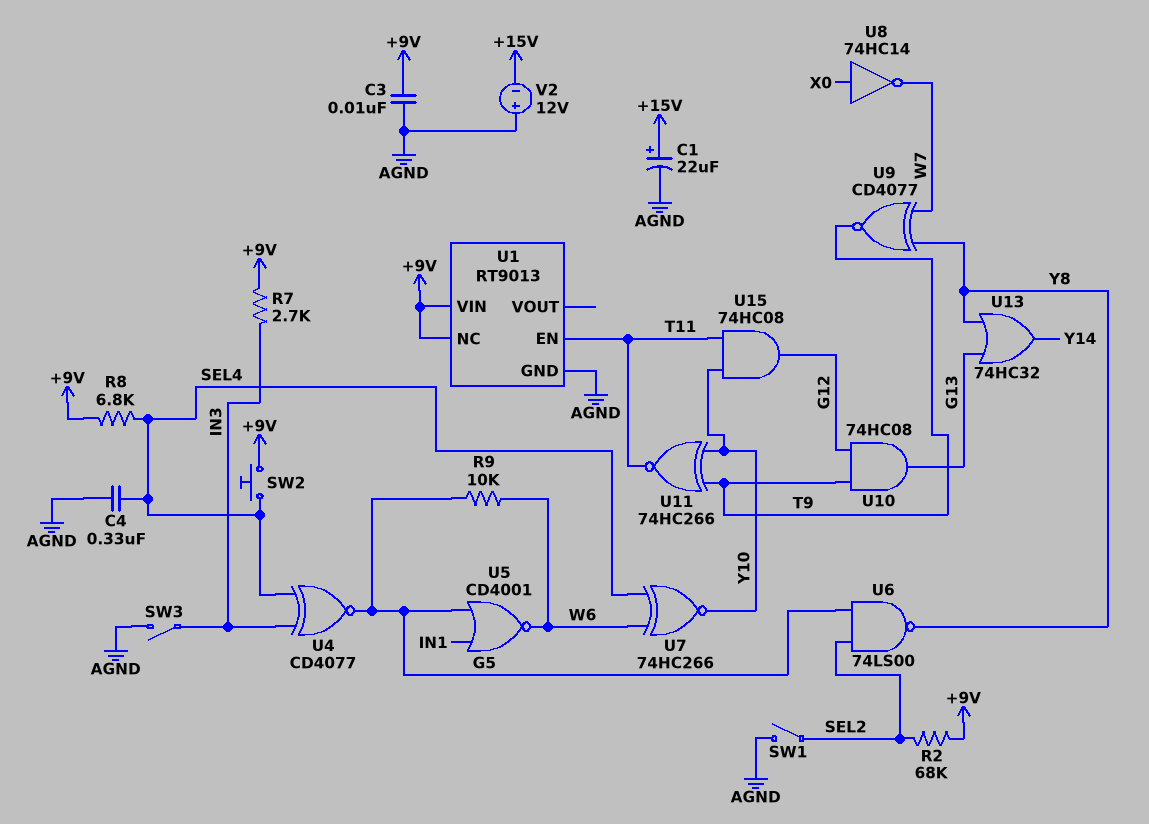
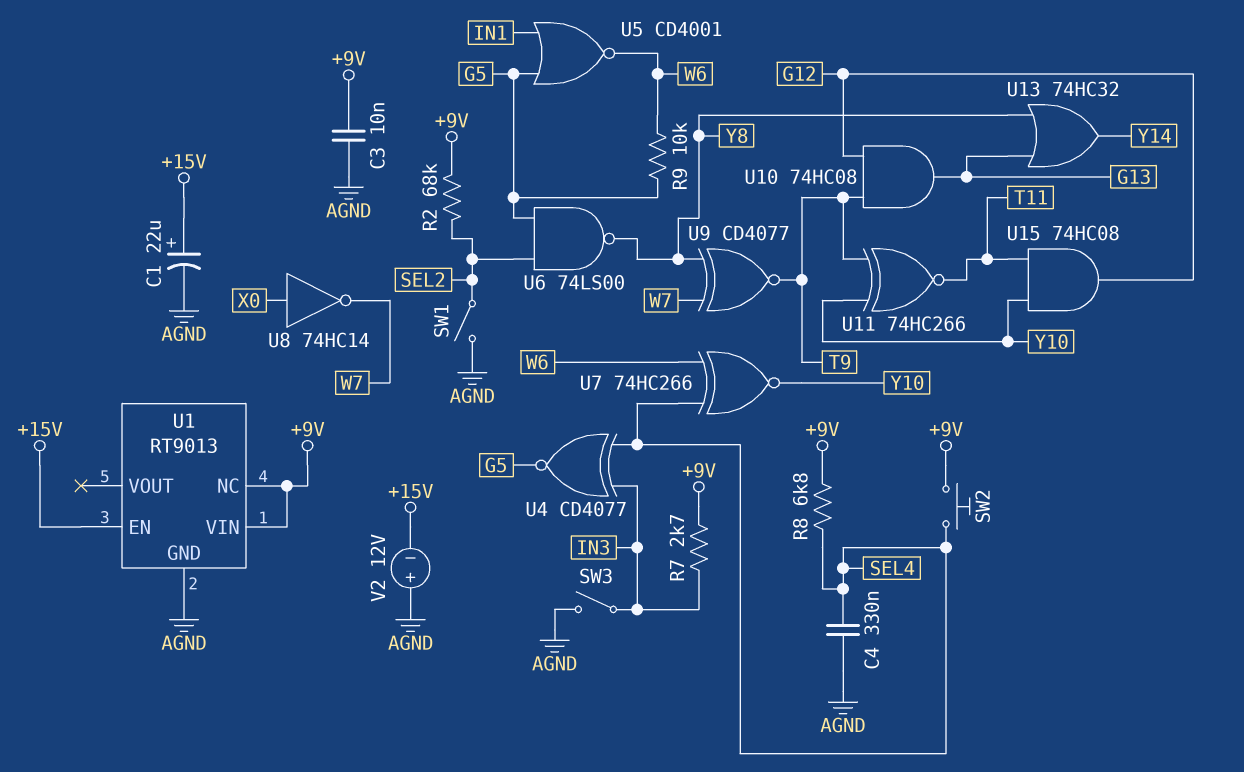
U1 pin EN: T11 -> +15V

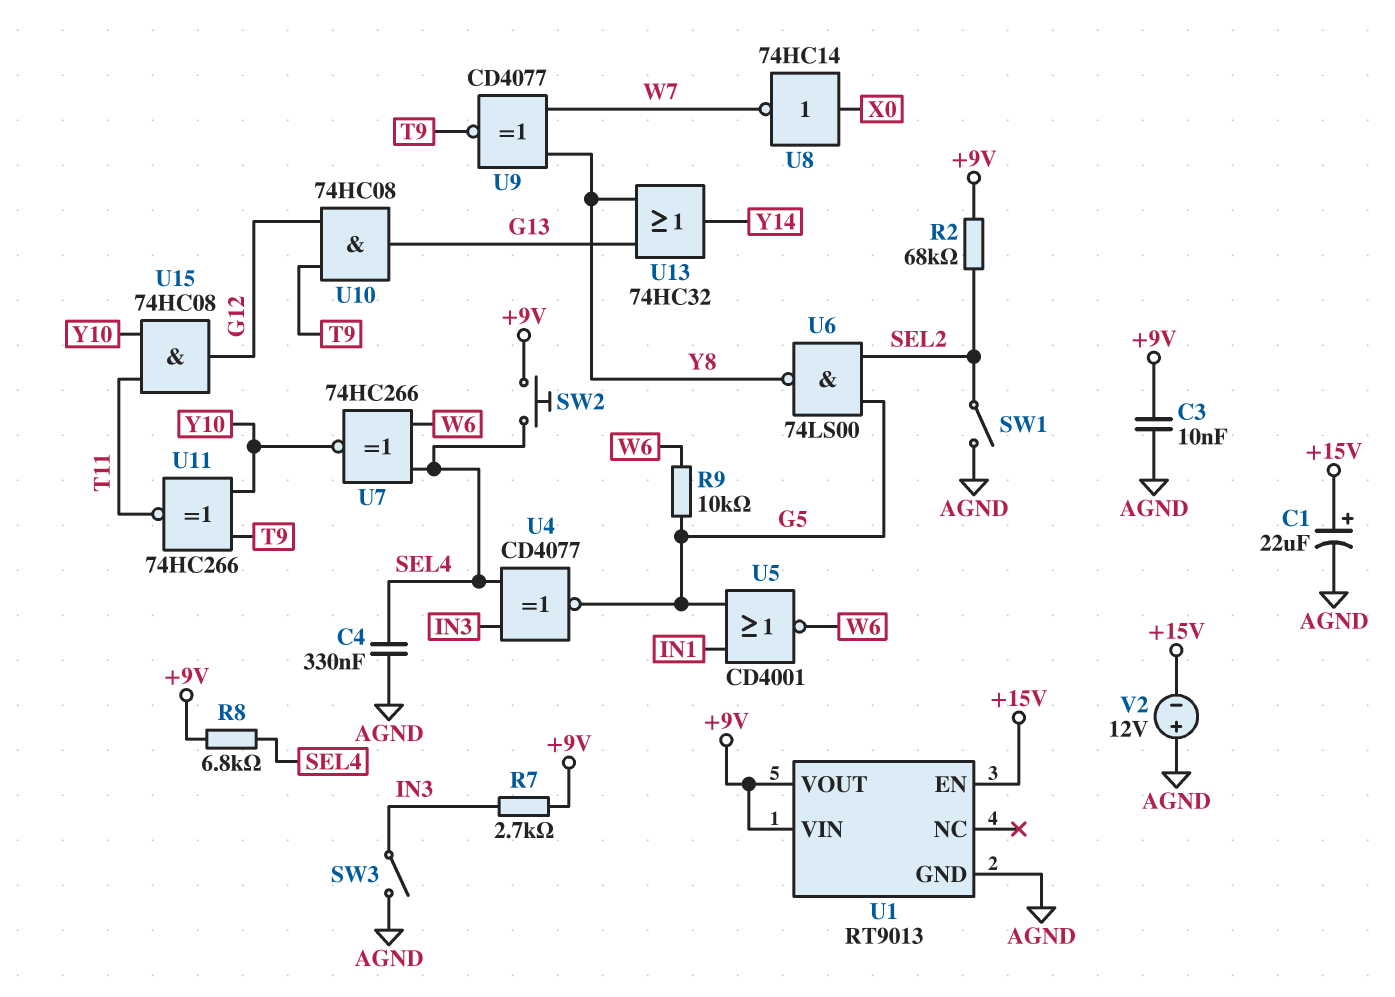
U1 pin NC: +9V -> none
U1 pin VOUT: none -> +9V

